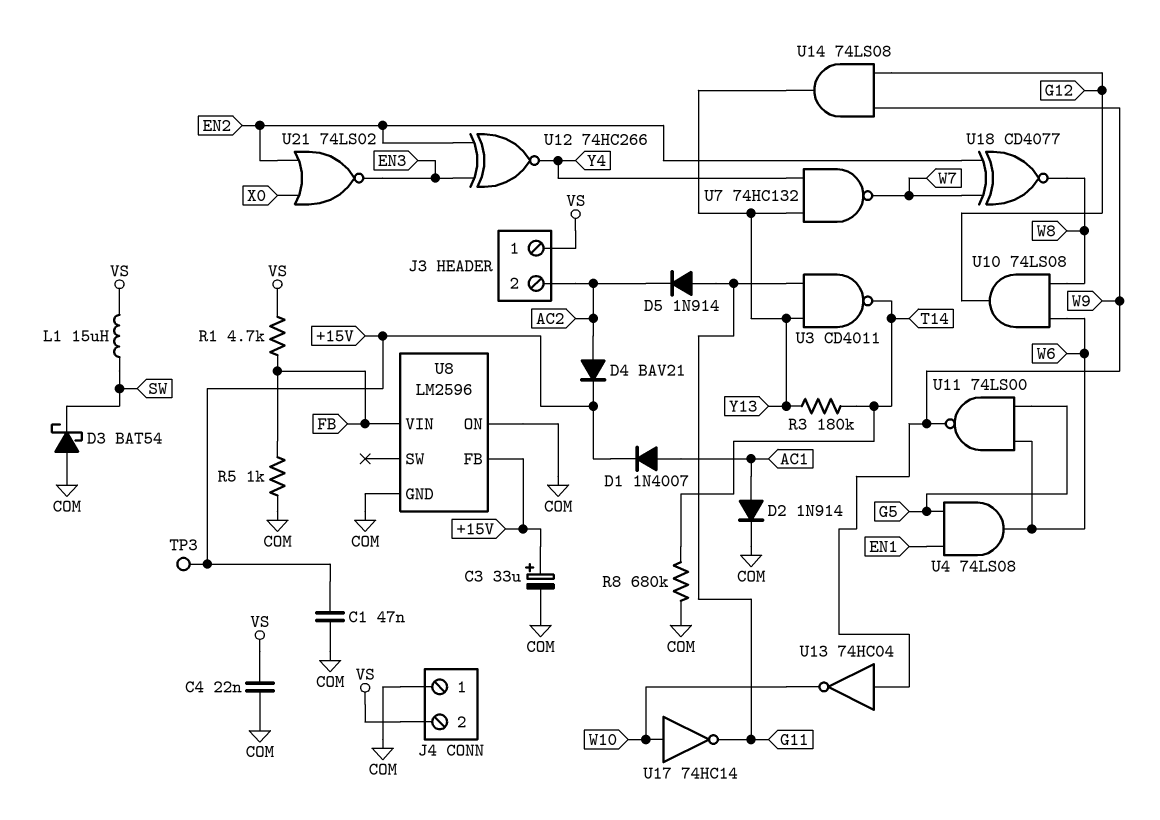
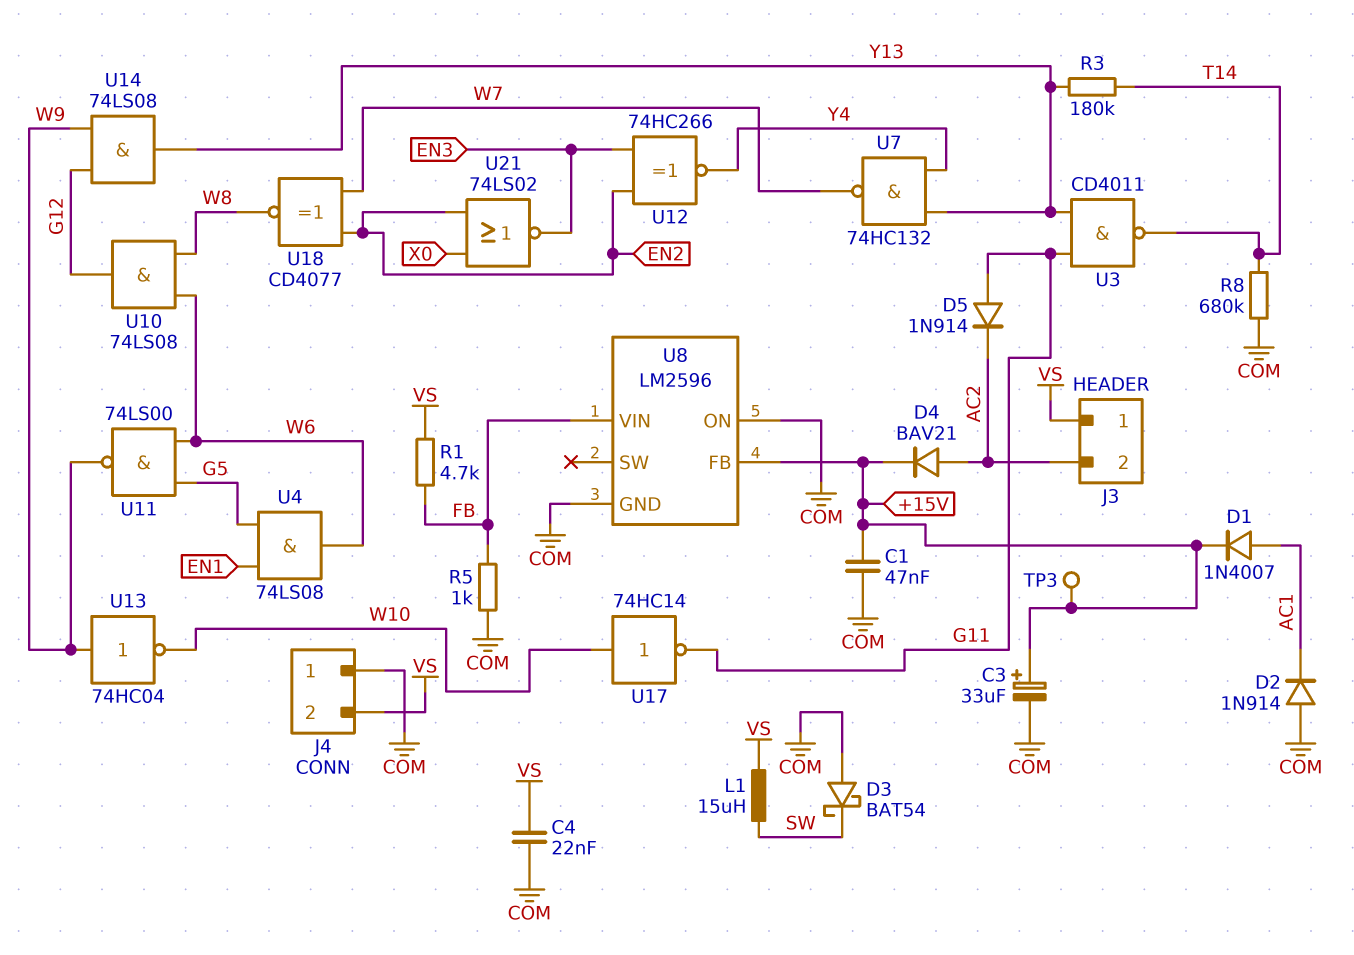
D2: diode 1N914 (A AC1, K COM) -> diode 1N914 (A COM, K AC1)

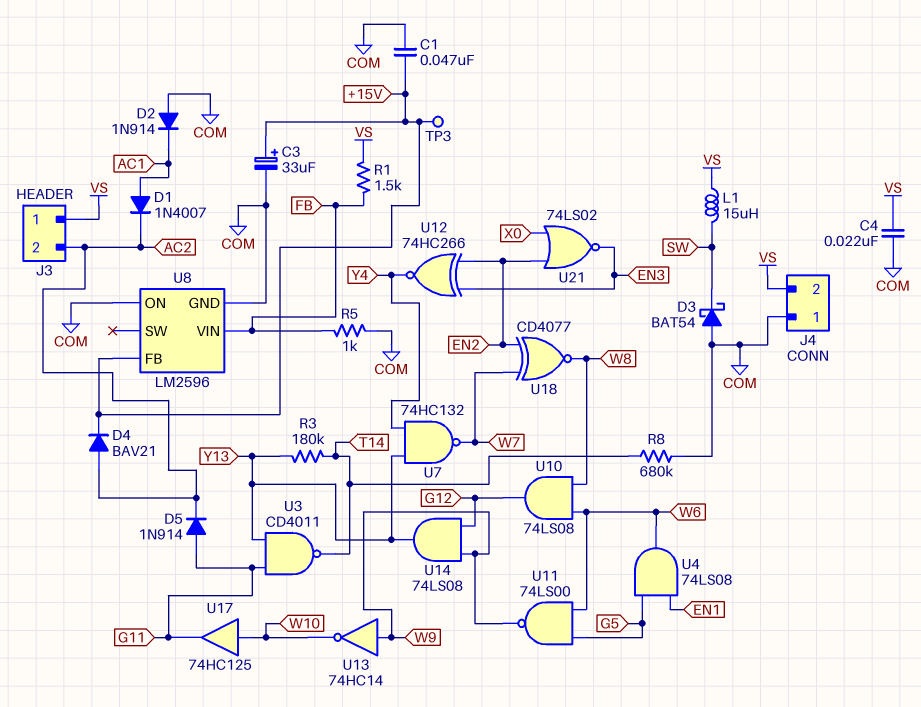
D1: diode 1N4007 (A AC1, K +15V) -> diode 1N4007 (A AC1, K AC2)
R1: 4.7k (FB, VS) -> 1.5k (FB, VS)
U13: NOT 74HC04 (in W9, out W10) -> NOT 74HC14 (in W9, out W10)
U17: NOT 74HC14 (in W10, out G11) -> buffer 74HC125 (in W10, out G11)

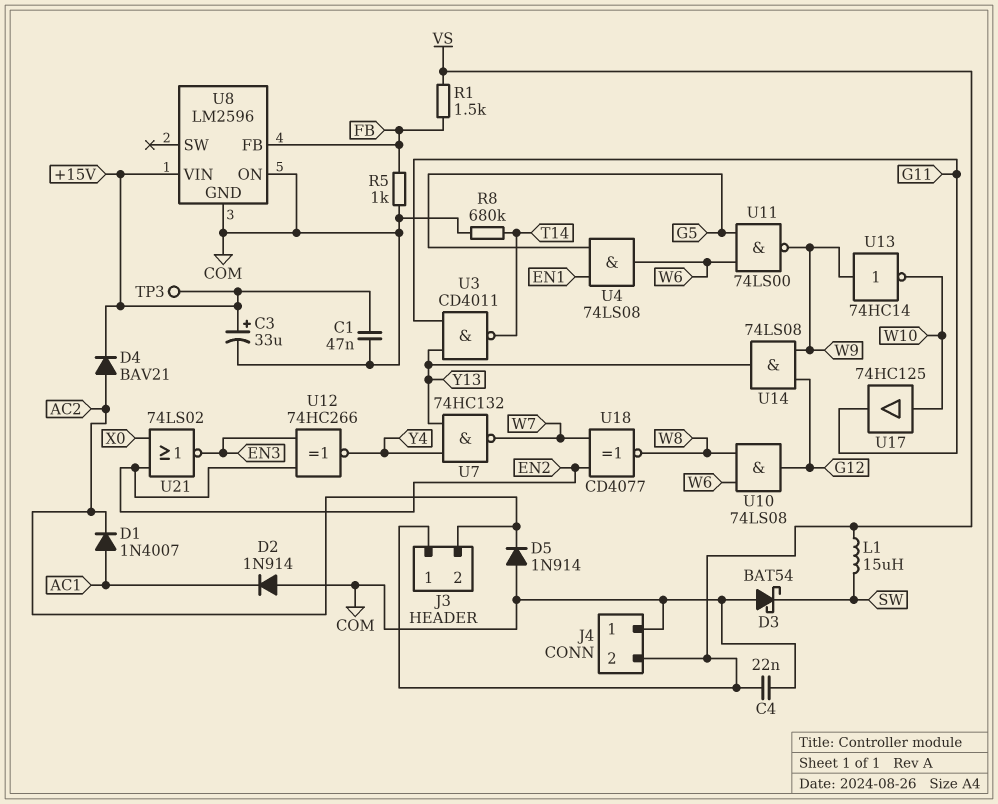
D5: diode 1N914 (A G11, K AC2) -> diode 1N914 (A COM, K AC2)
R3: 180k (T14, Y13) -> none
U8 pin FB: +15V -> FB
U8 pin VIN: FB -> +15V

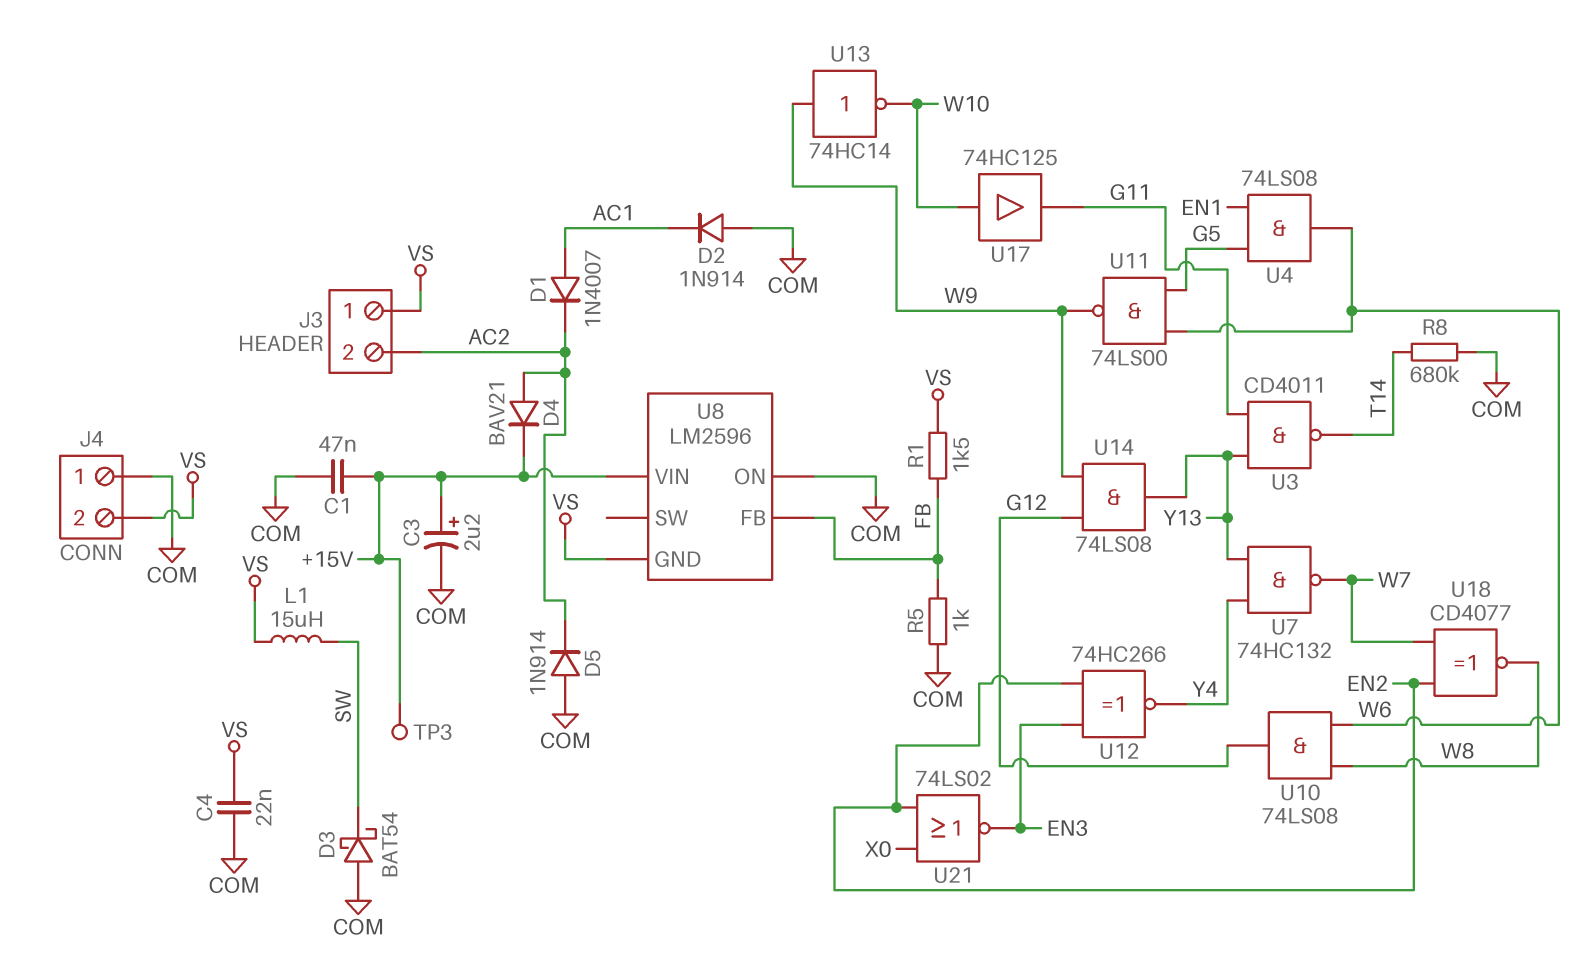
C3: 33uF (plus +15V, minus COM) -> 2.2uF (plus +15V, minus COM)
U8 pin GND: COM -> VS

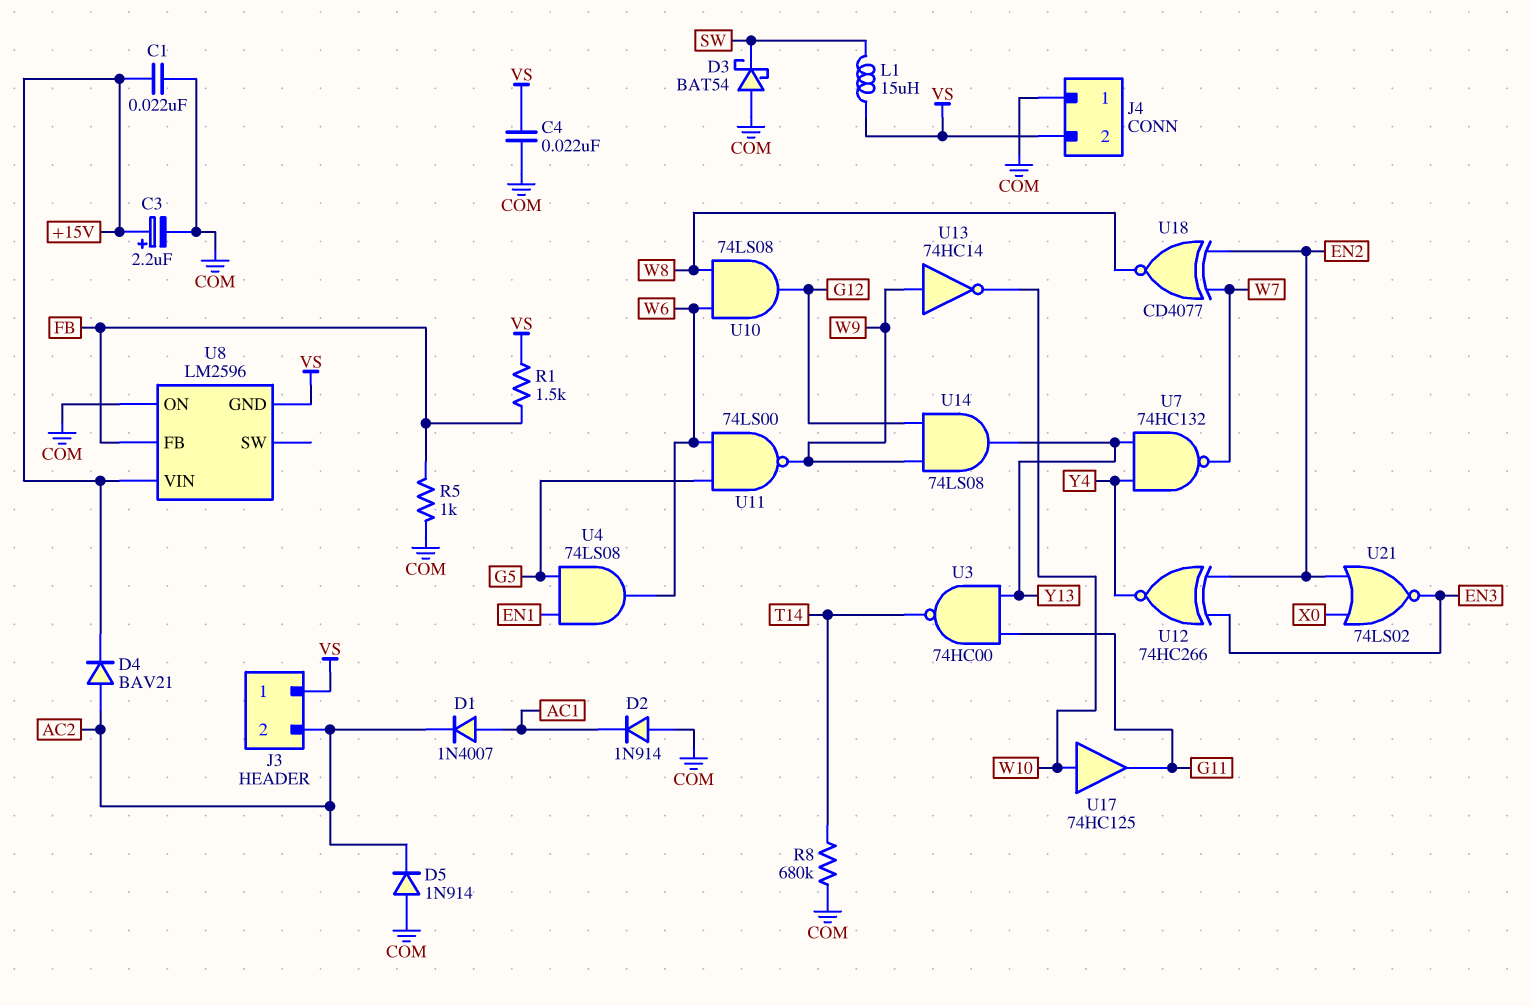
C1: 47nF (+15V, COM) -> 22nF (+15V, COM)
TP3: test point (+15V) -> none
U3: NAND CD4011 (in G11, in Y13, out T14) -> NAND 74HC00 (in G11, in Y13, out T14)

